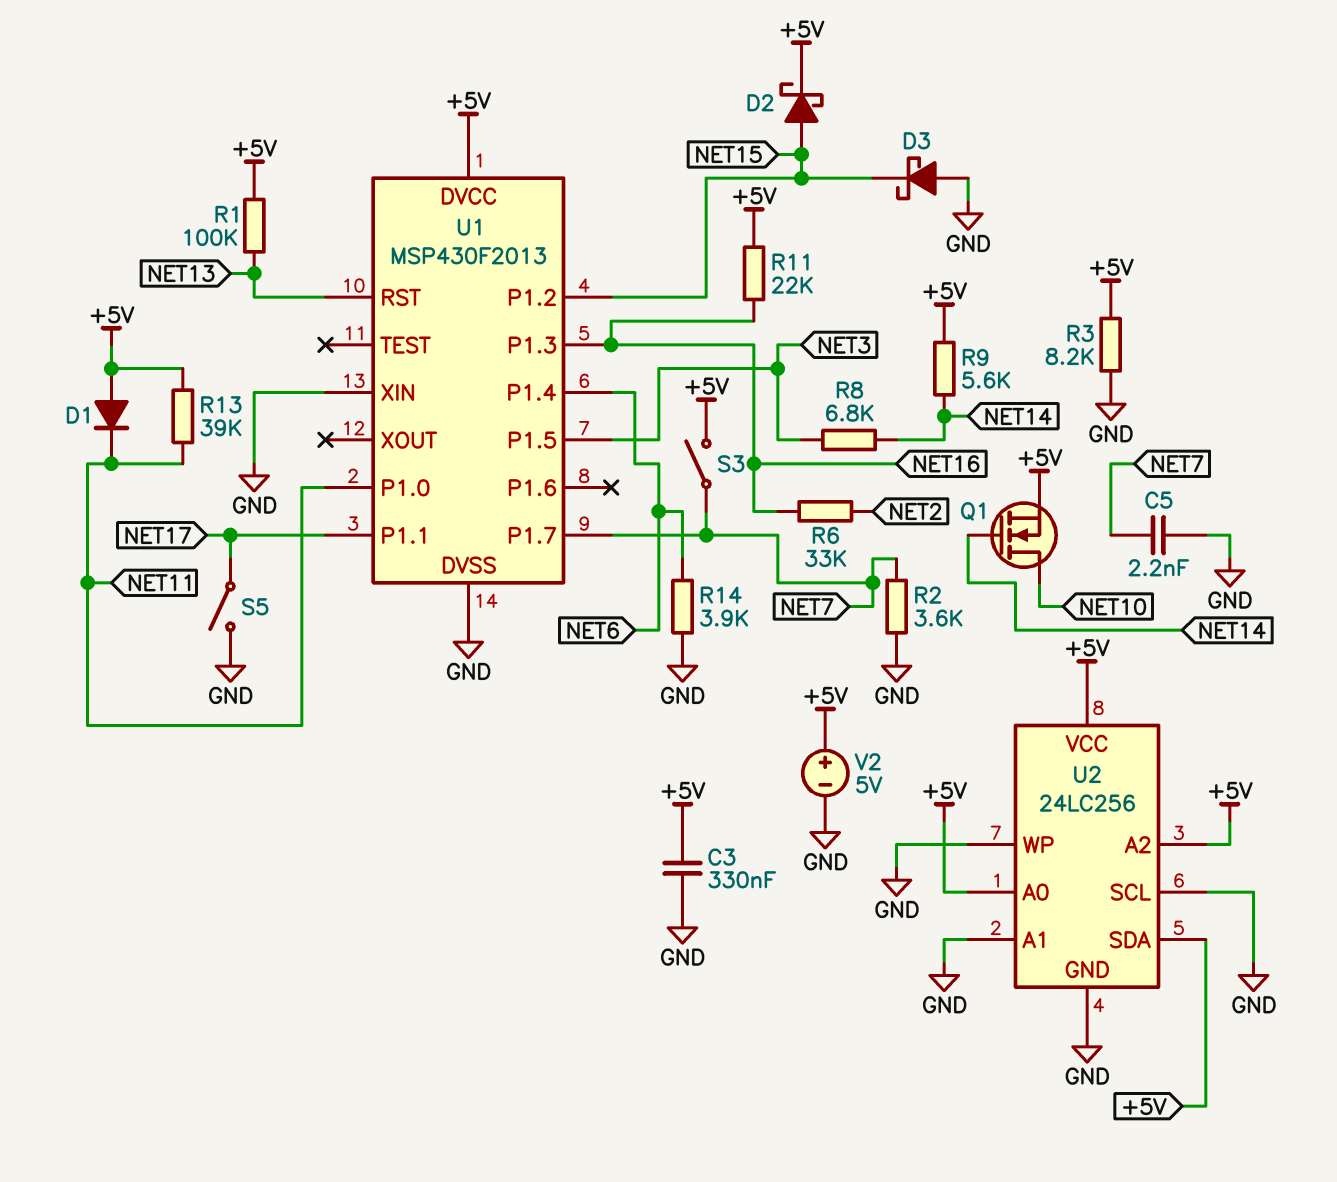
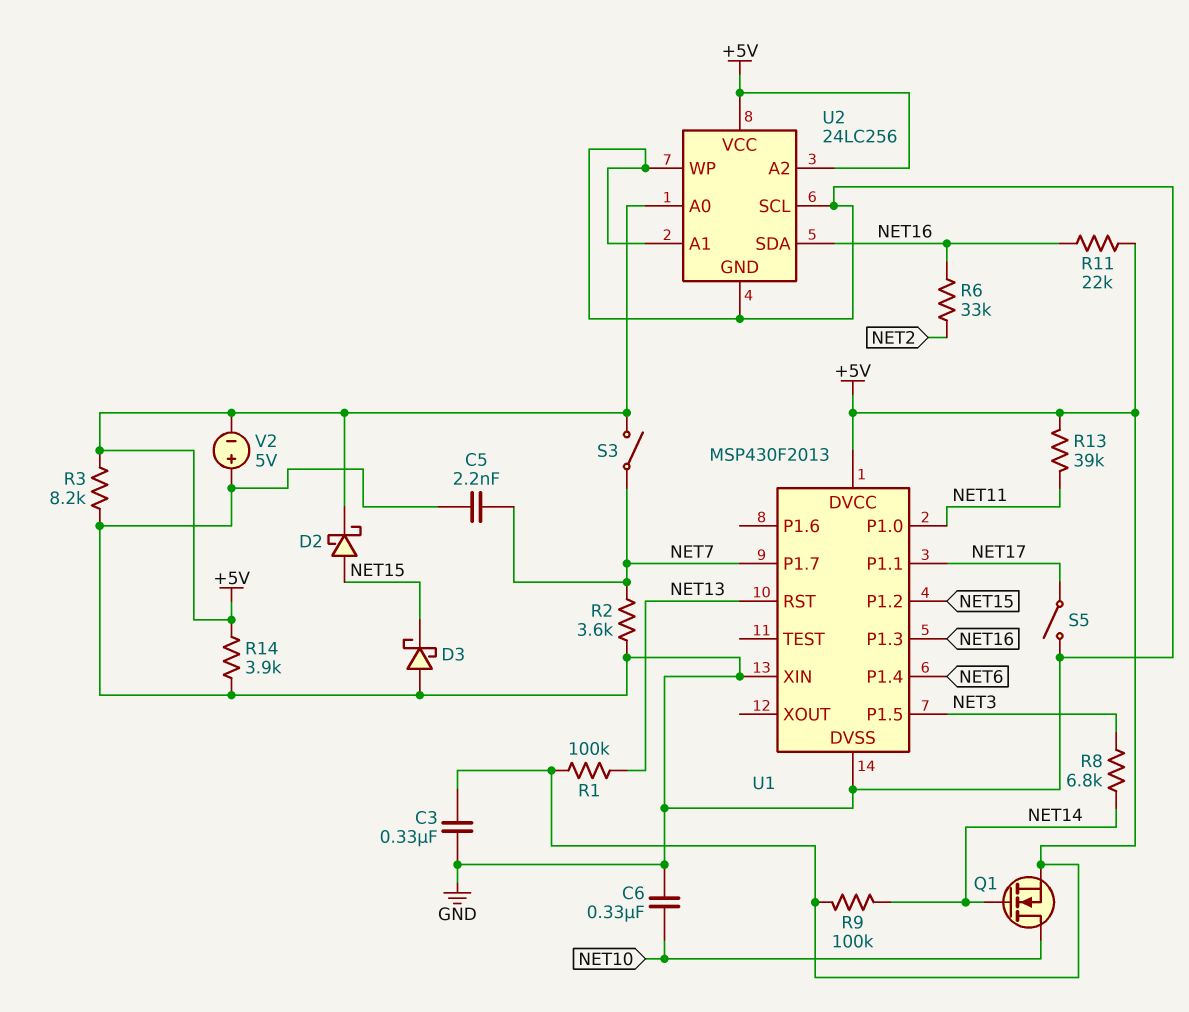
C6: none -> 330nF (GND, NET10)
D1: diode (A +5V, K NET11) -> none
R9: 5.6k (+5V, NET14) -> 100k (+5V, NET14)
R14: 3.9k (GND, NET6) -> 3.9k (+5V, GND)
U2 pin SDA: +5V -> NET16
V2: 5V (plus +5V, minus GND) -> 5V (plus GND, minus +5V)

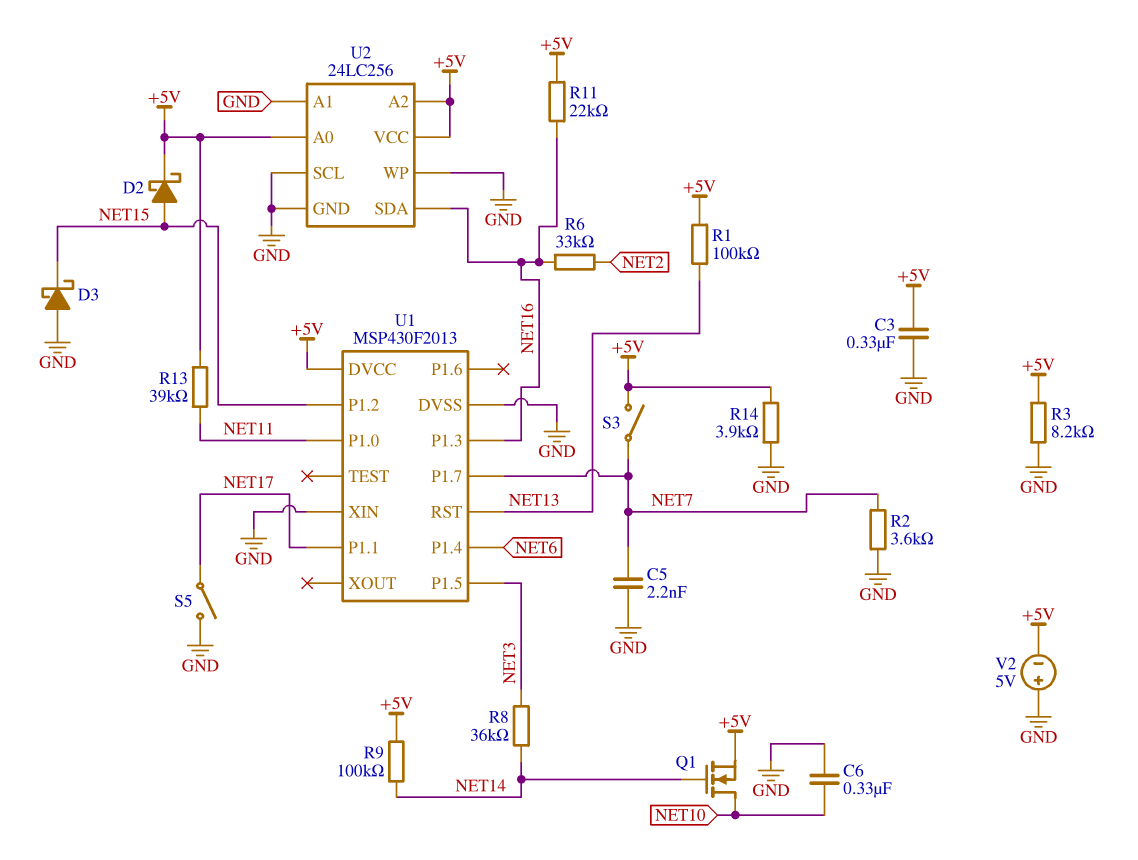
R8: 6.8k (NET3, NET14) -> 36k (NET3, NET14)

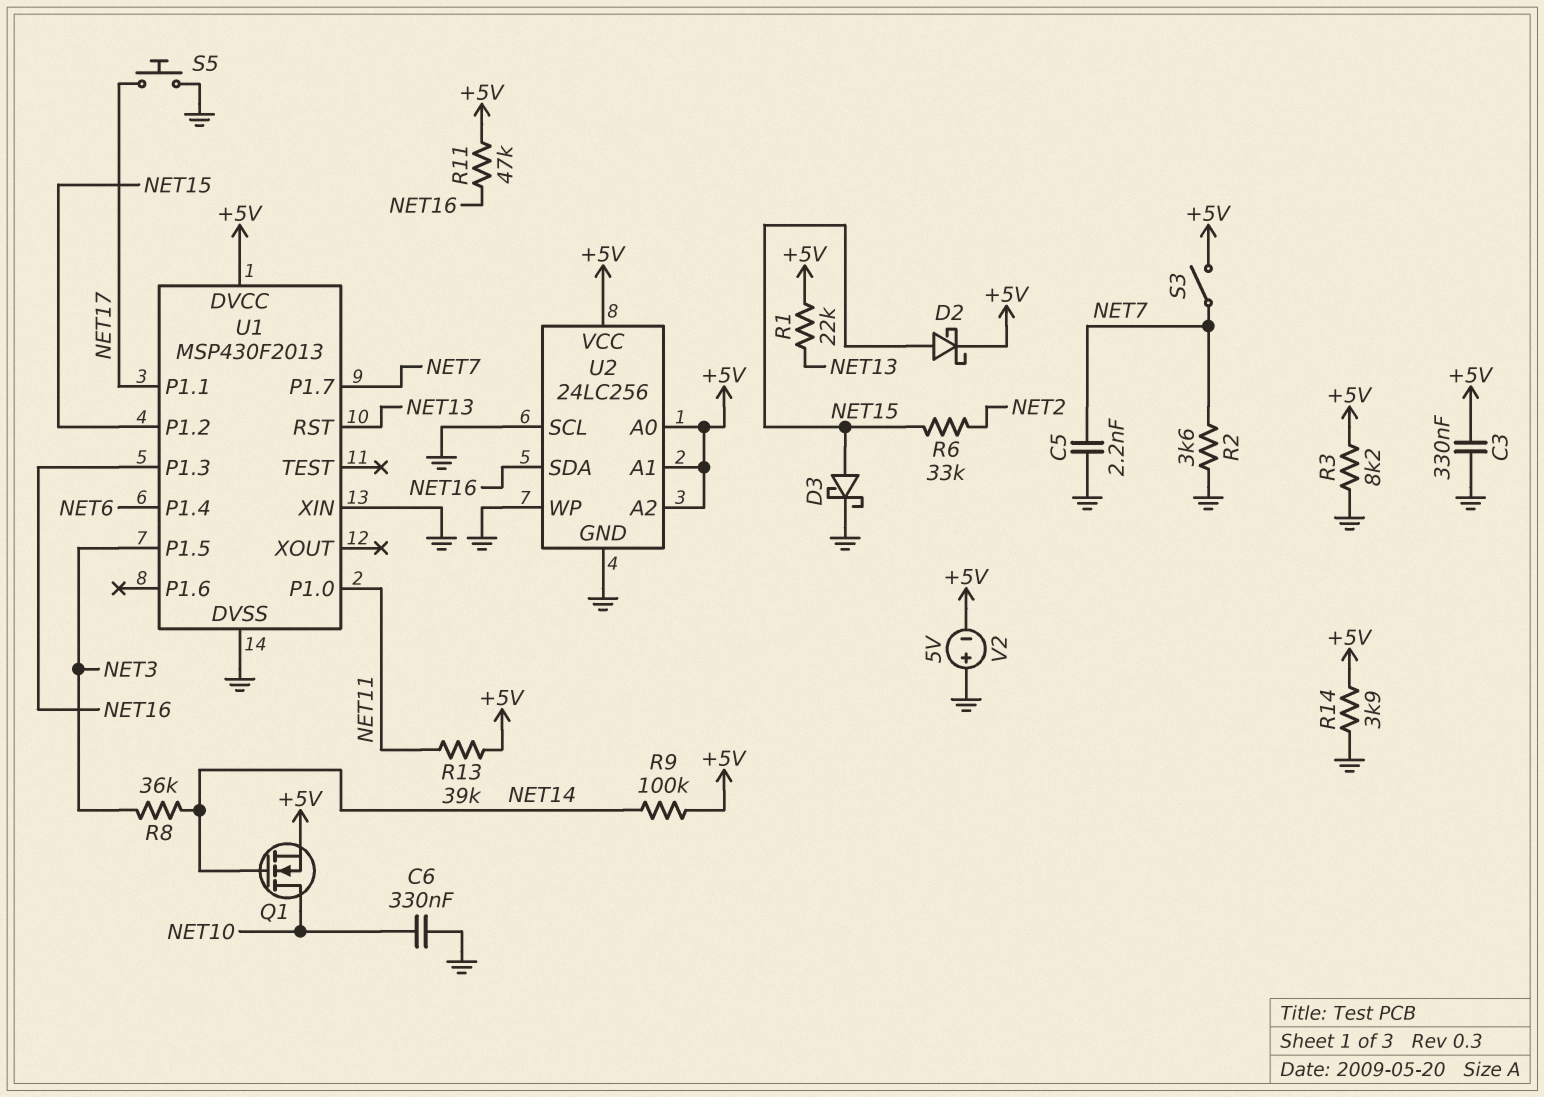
D3: schottky (A GND, K NET15) -> schottky (A NET15, K GND)
R1: 100k (+5V, NET13) -> 22k (+5V, NET13)
R6: 33k (NET2, NET16) -> 33k (NET2, NET15)
R11: 22k (+5V, NET16) -> 47k (+5V, NET16)
S5: switch (GND, NET17) -> button (GND, NET17)
U2 pin A1: GND -> +5V

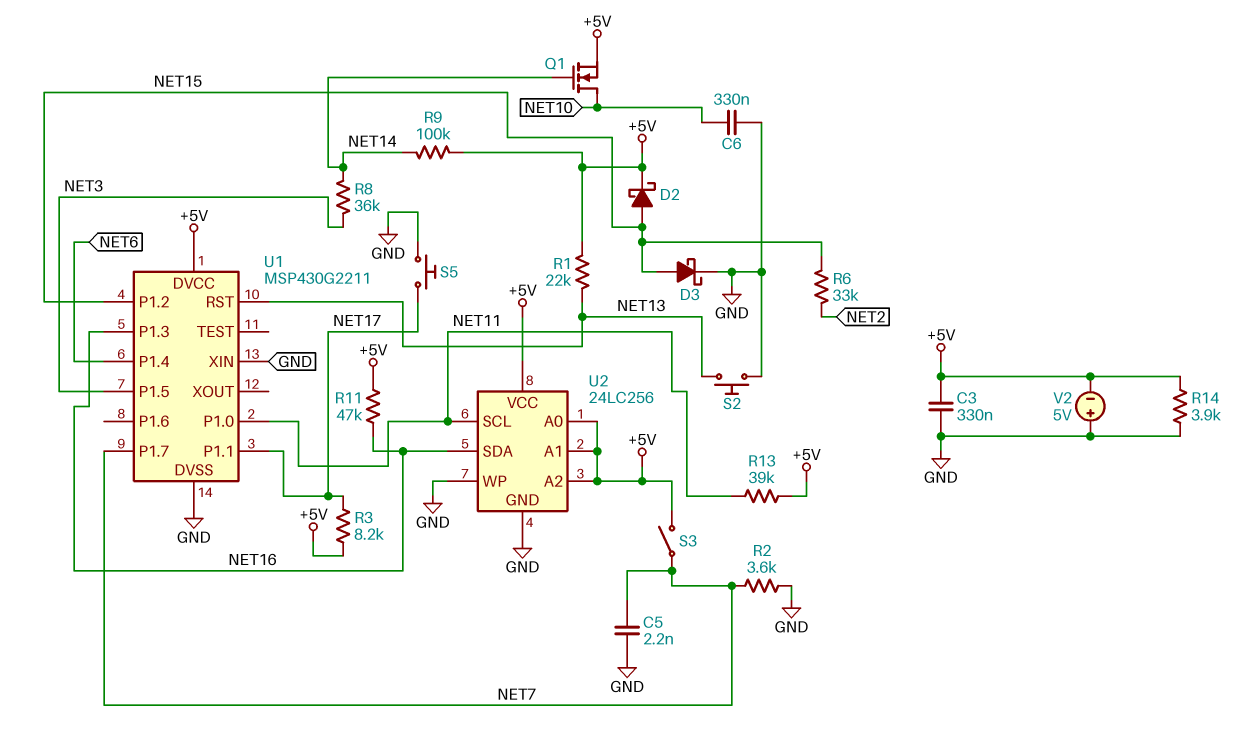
R3: 8.2k (+5V, GND) -> 8.2k (+5V, NET17)
S2: none -> button (GND, NET13)
U1: MSP430F2013 -> MSP430G2211
U2 pin SCL: GND -> NET11

